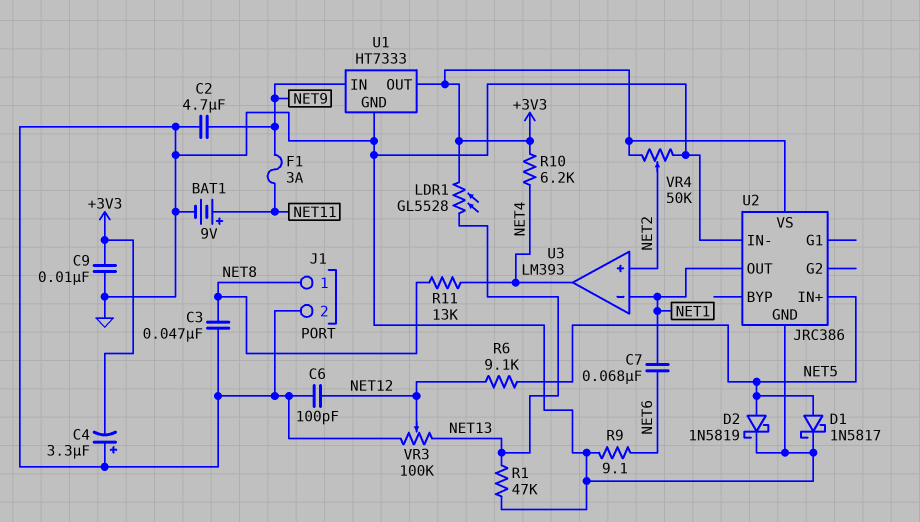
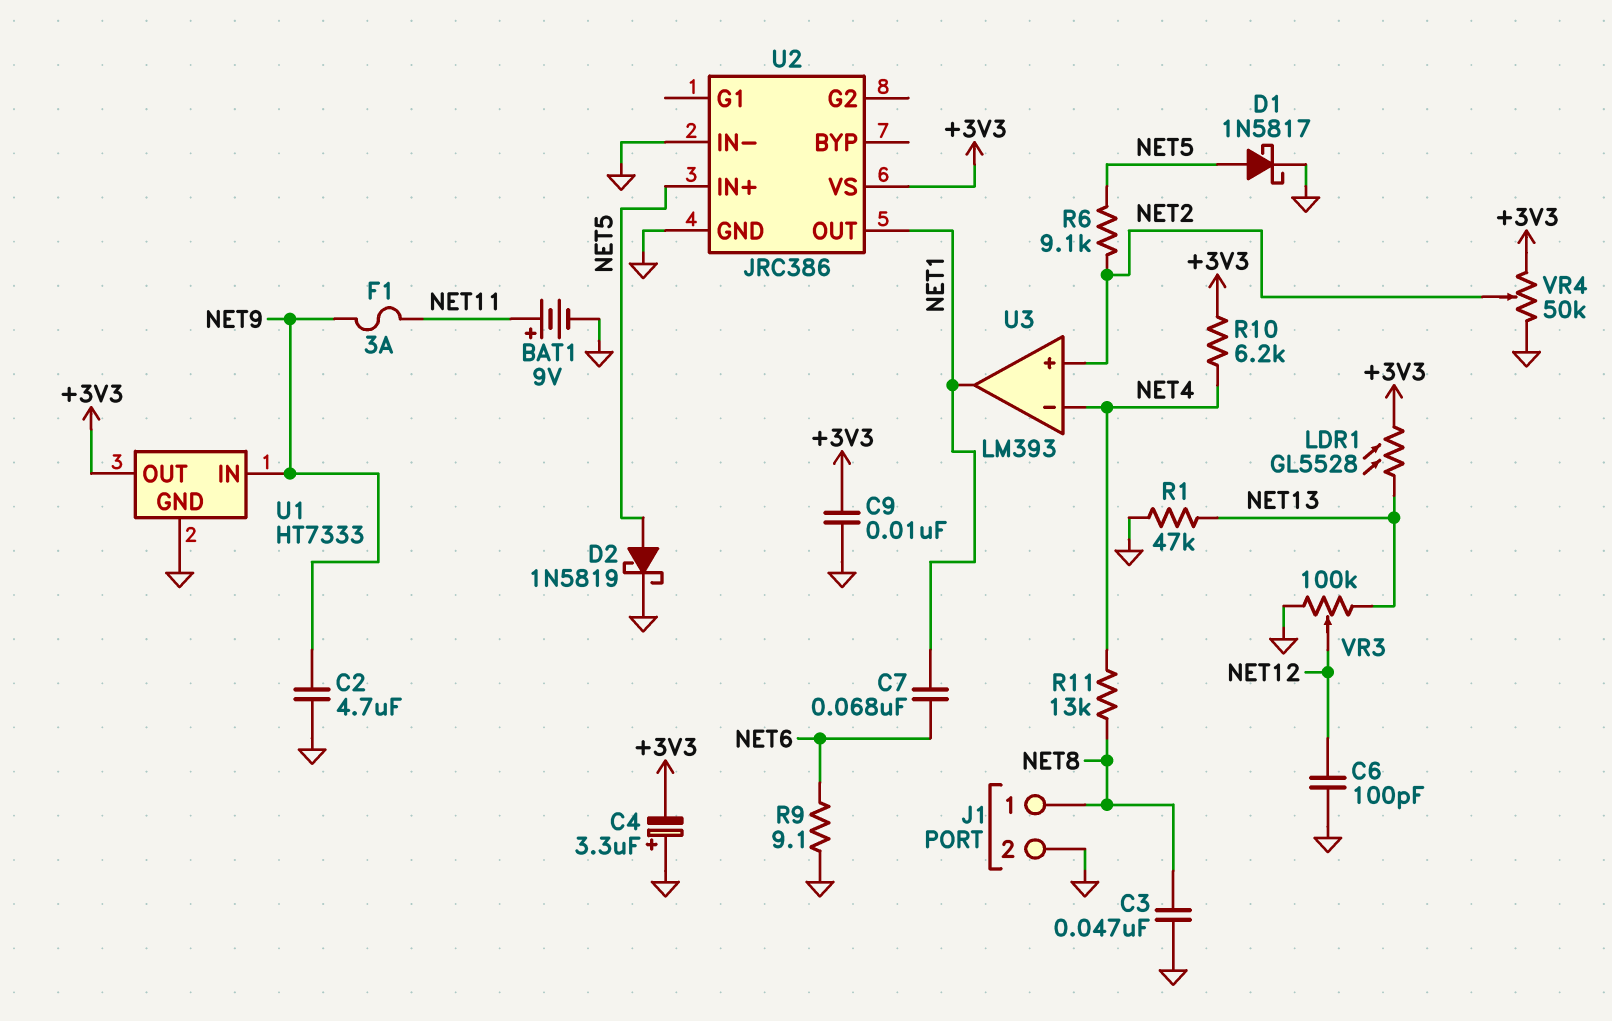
R6: 9.1k (NET5, NET12) -> 9.1k (NET2, NET5)
U3 pin in-: NET1 -> NET4
U3 pin out: NET4 -> NET1

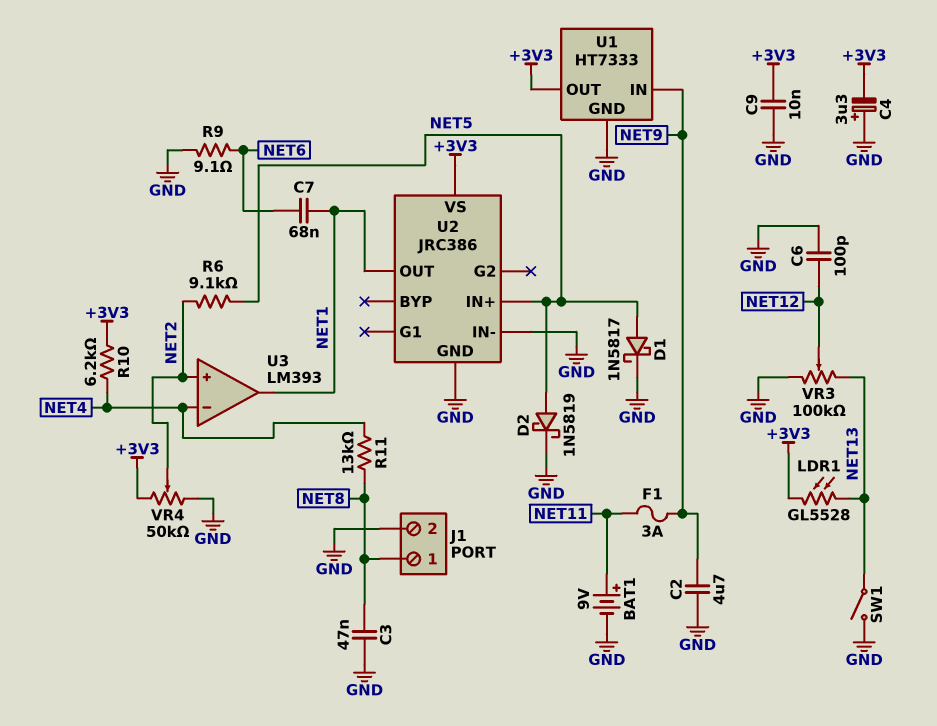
R1: 47k (GND, NET13) -> none
SW1: none -> switch (GND, NET13)

